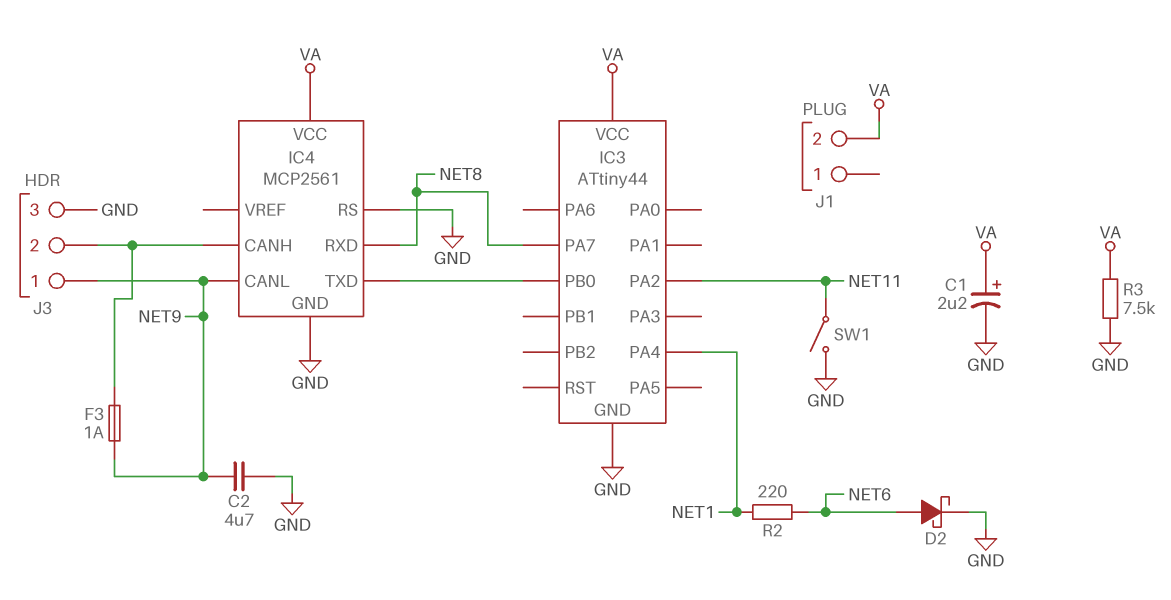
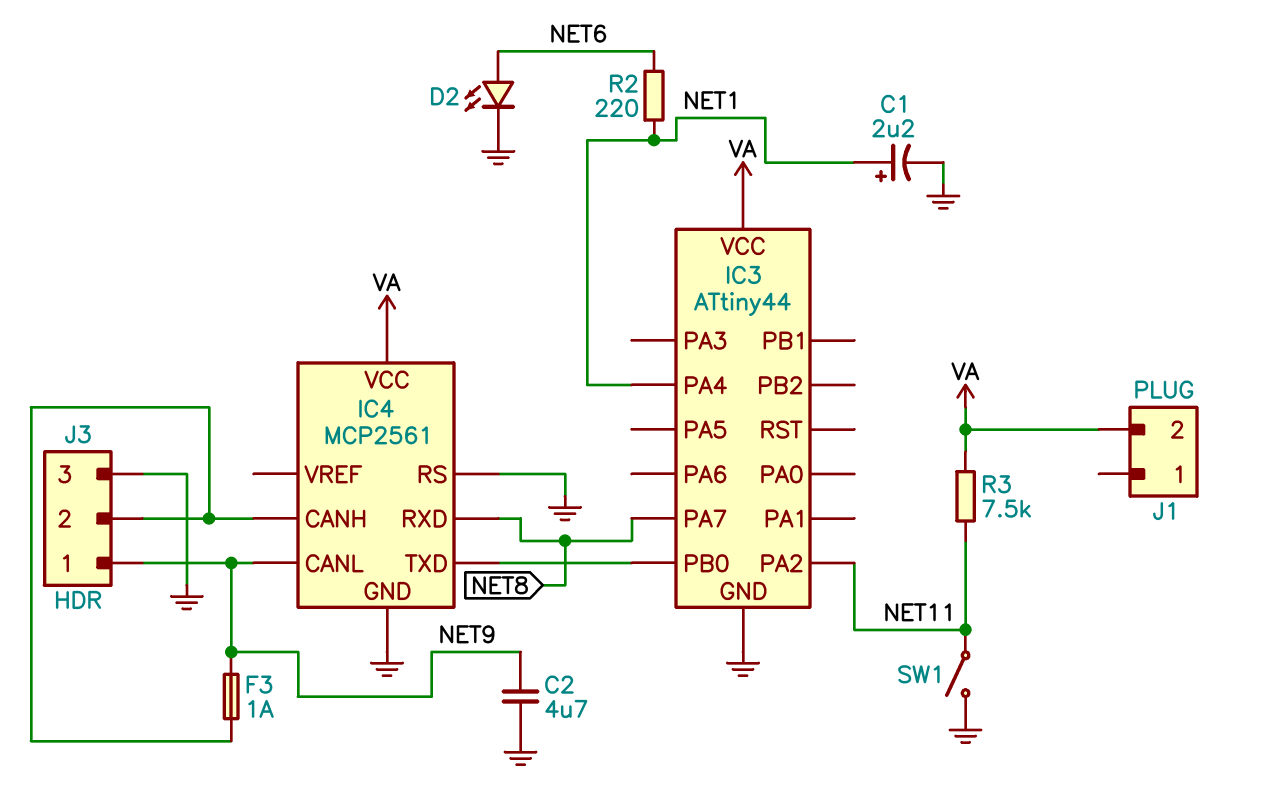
C1: 2.2uF (plus VA, minus GND) -> 2.2uF (plus NET1, minus GND)
D2: schottky (A NET6, K GND) -> LED (A NET6, K GND)
R3: 7.5k (GND, VA) -> 7.5k (NET11, VA)

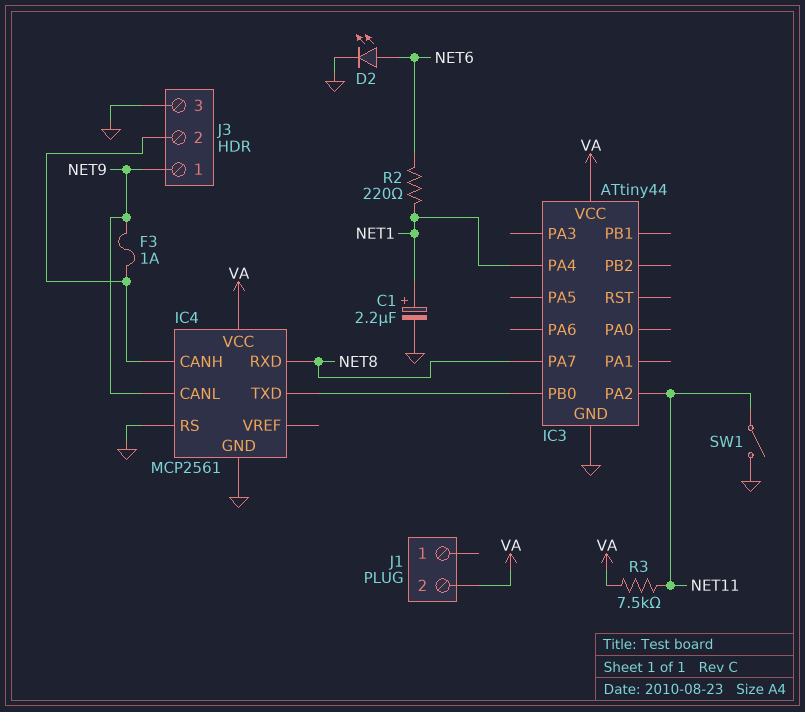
C2: 4.7uF (GND, NET9) -> none

